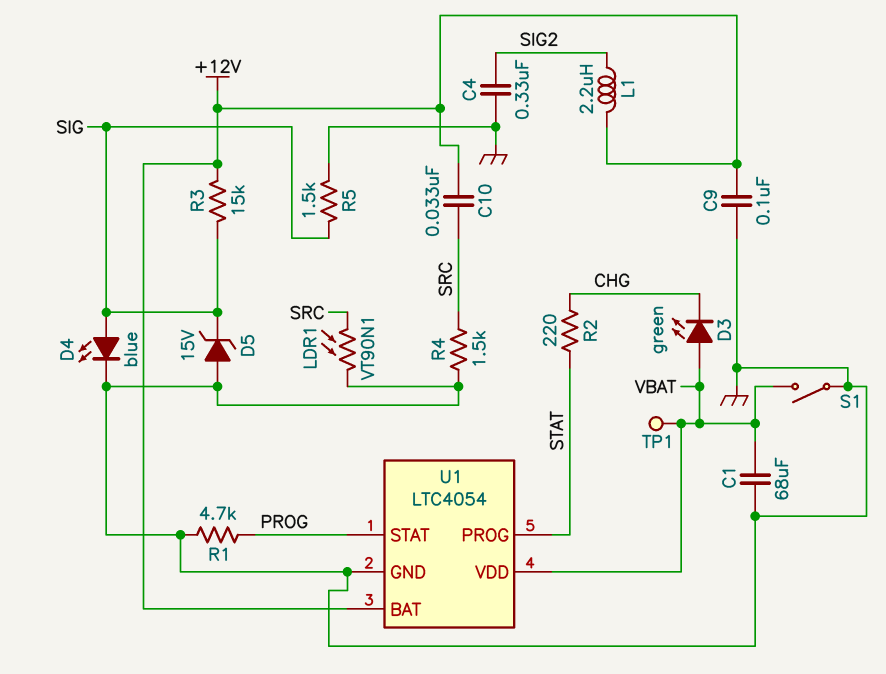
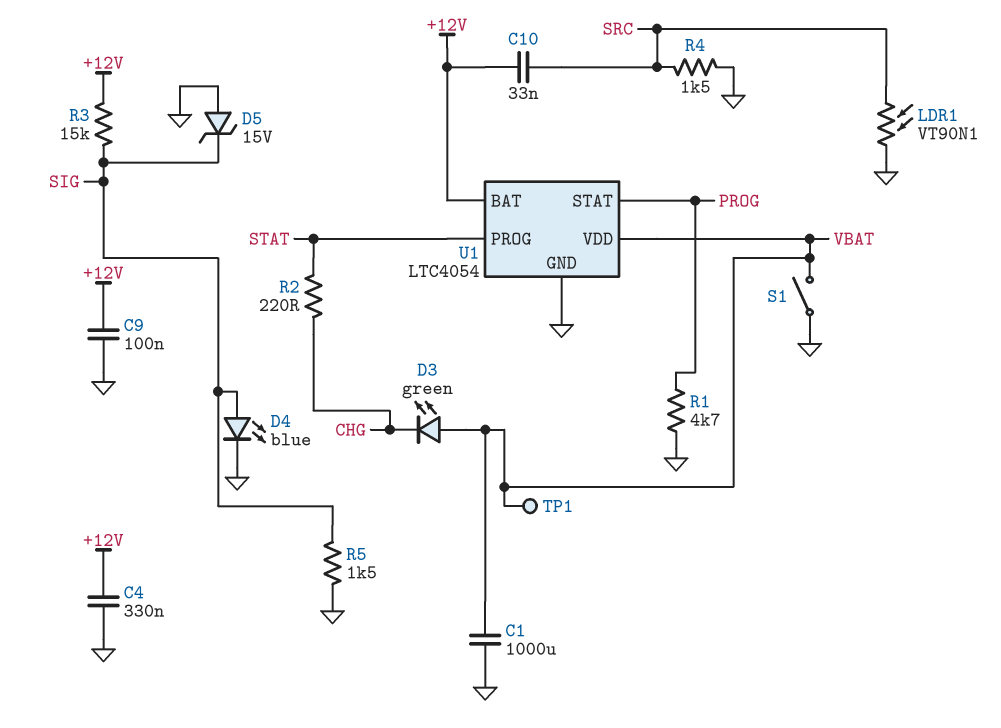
C1: 68uF (GND, VBAT) -> 1000uF (GND, VBAT)
C4: 330nF (GND, SIG2) -> 330nF (+12V, GND)
L1: 2.2uH (+12V, SIG2) -> none

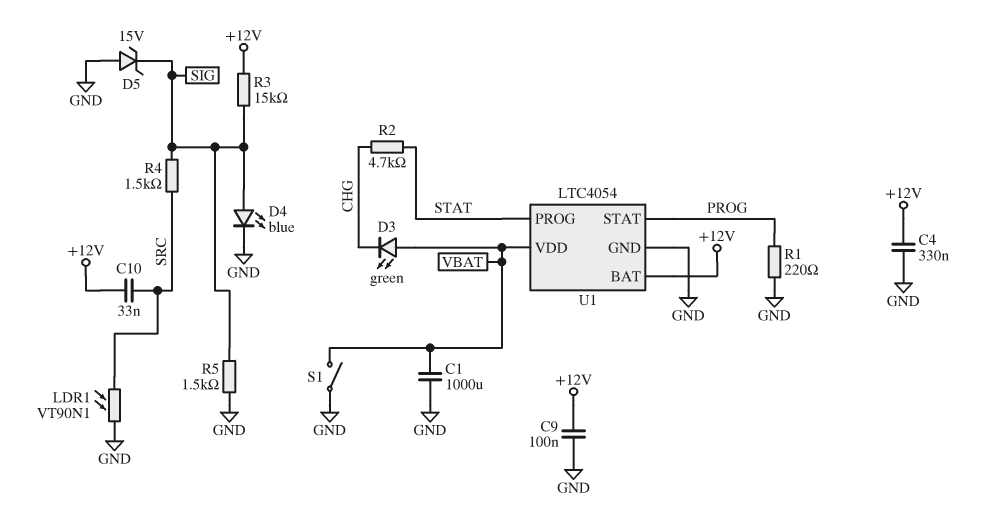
R1: 4.7k (GND, PROG) -> 220 (GND, PROG)
R2: 220 (CHG, STAT) -> 4.7k (CHG, STAT)
R4: 1.5k (GND, SRC) -> 1.5k (SIG, SRC)
TP1: test point (VBAT) -> none

